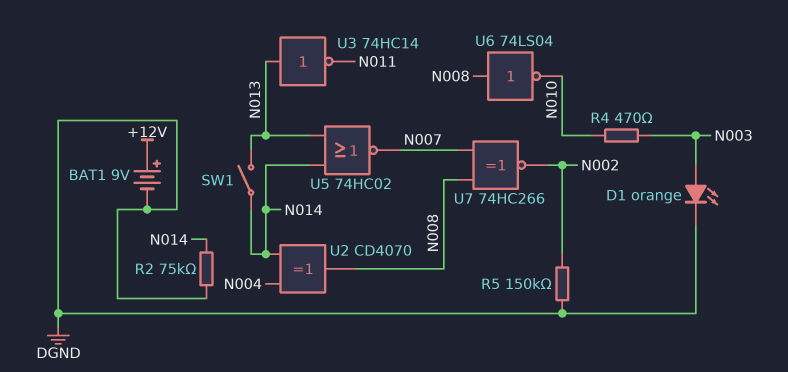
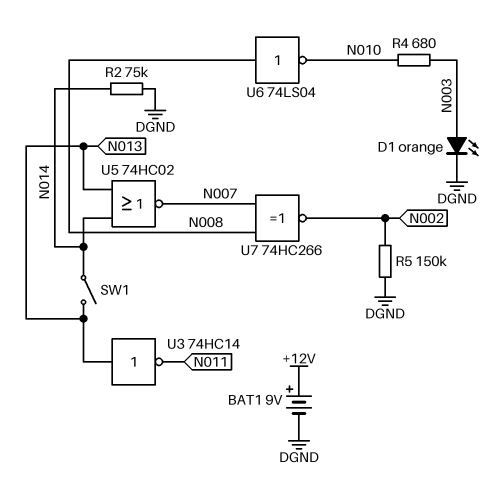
R4: 470 (N003, N010) -> 680 (N003, N010)
U2: XOR CD4070 (in N004, in N014, out N008) -> none

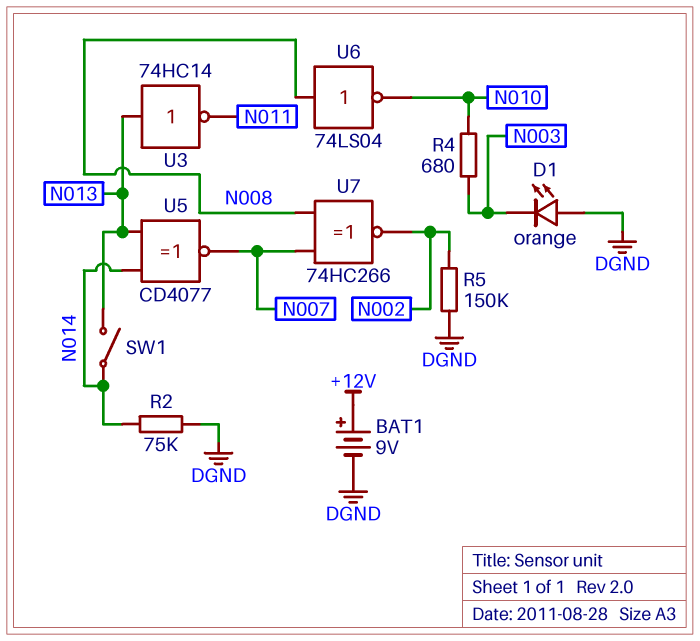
D1: LED orange (A N003, K DGND) -> LED orange (A DGND, K N003)
U5: NOR 74HC02 (in N013, in N014, out N007) -> XNOR CD4077 (in N013, in N014, out N007)

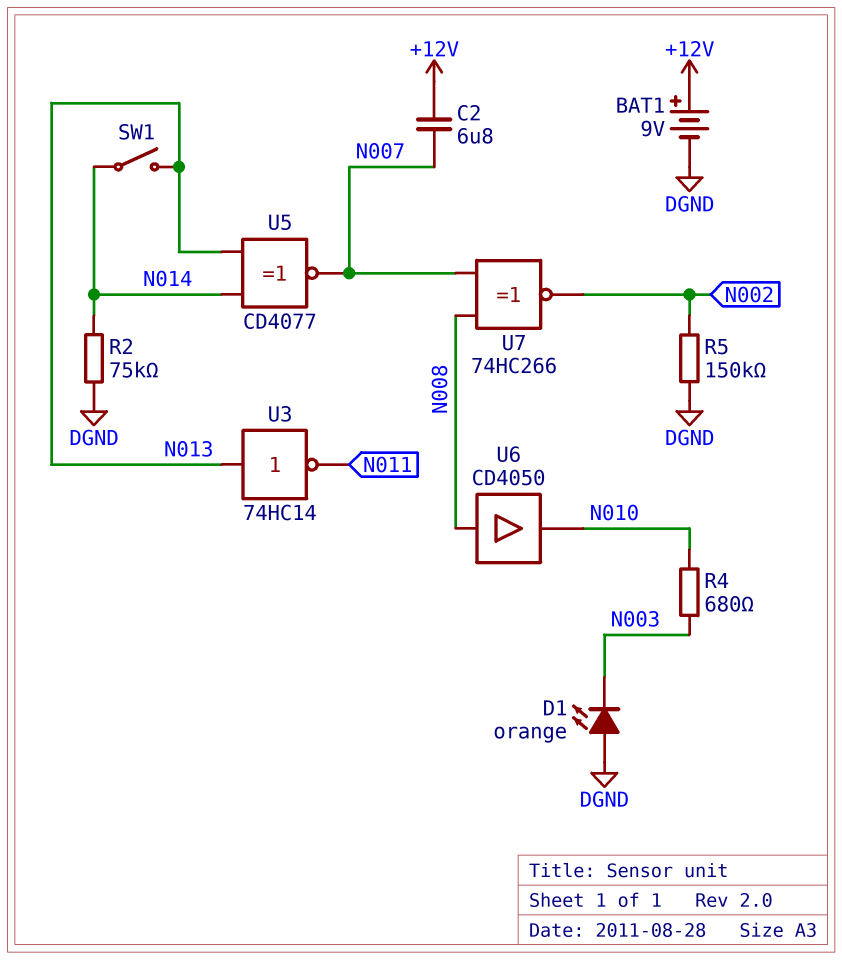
C2: none -> 6.8uF (+12V, N007)
U6: NOT 74LS04 (in N008, out N010) -> buffer CD4050 (in N008, out N010)

